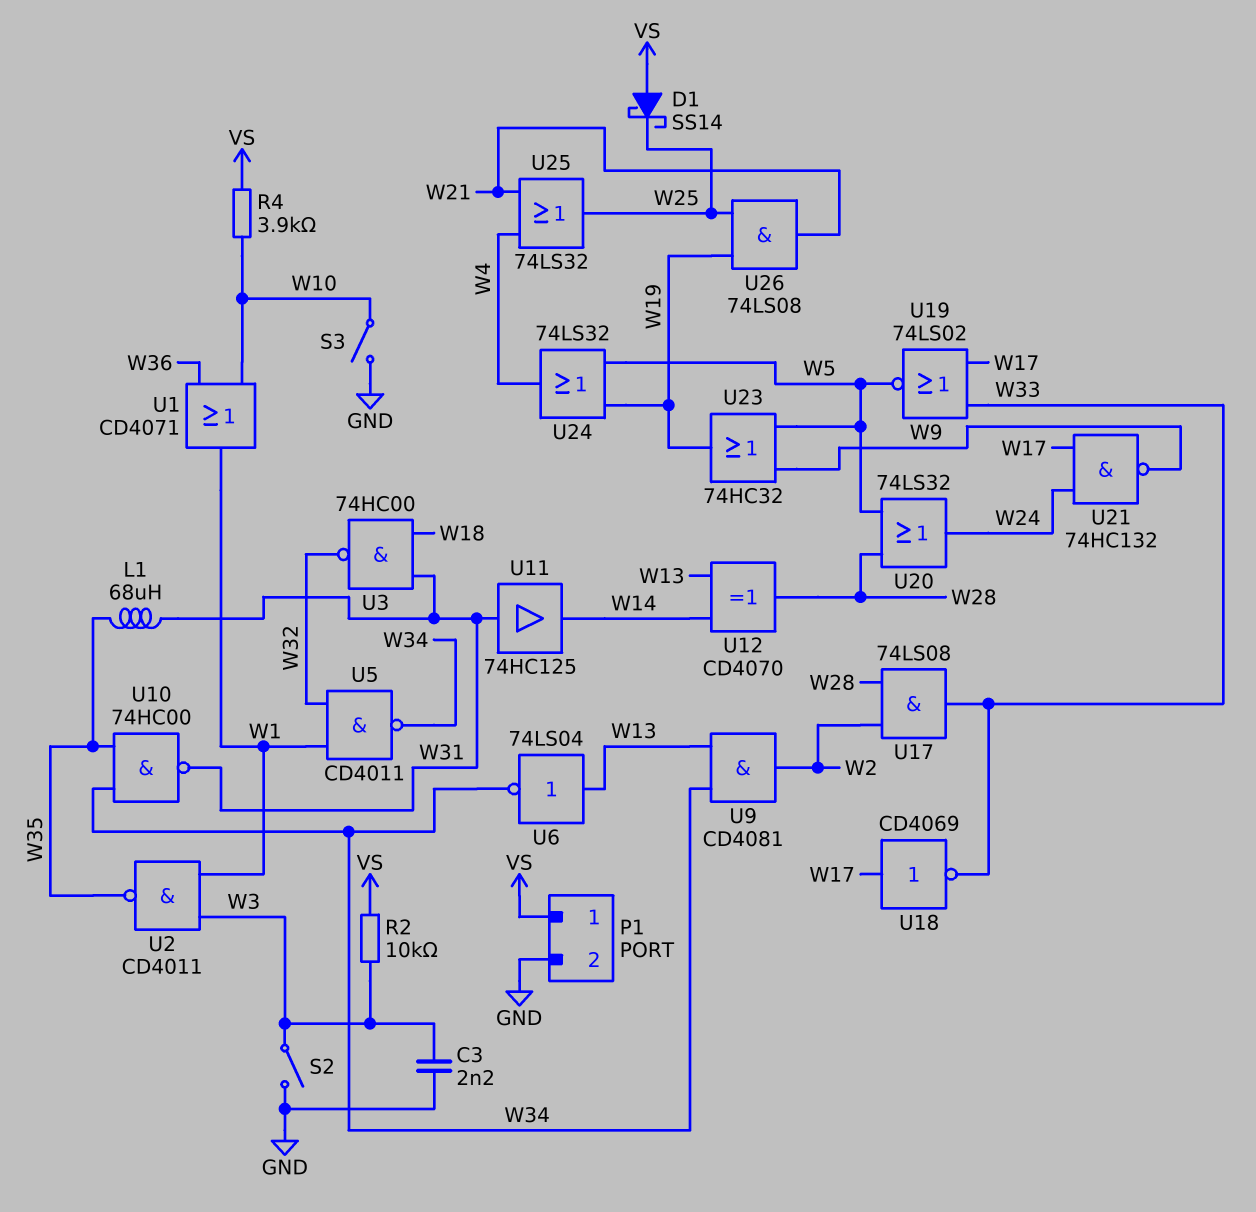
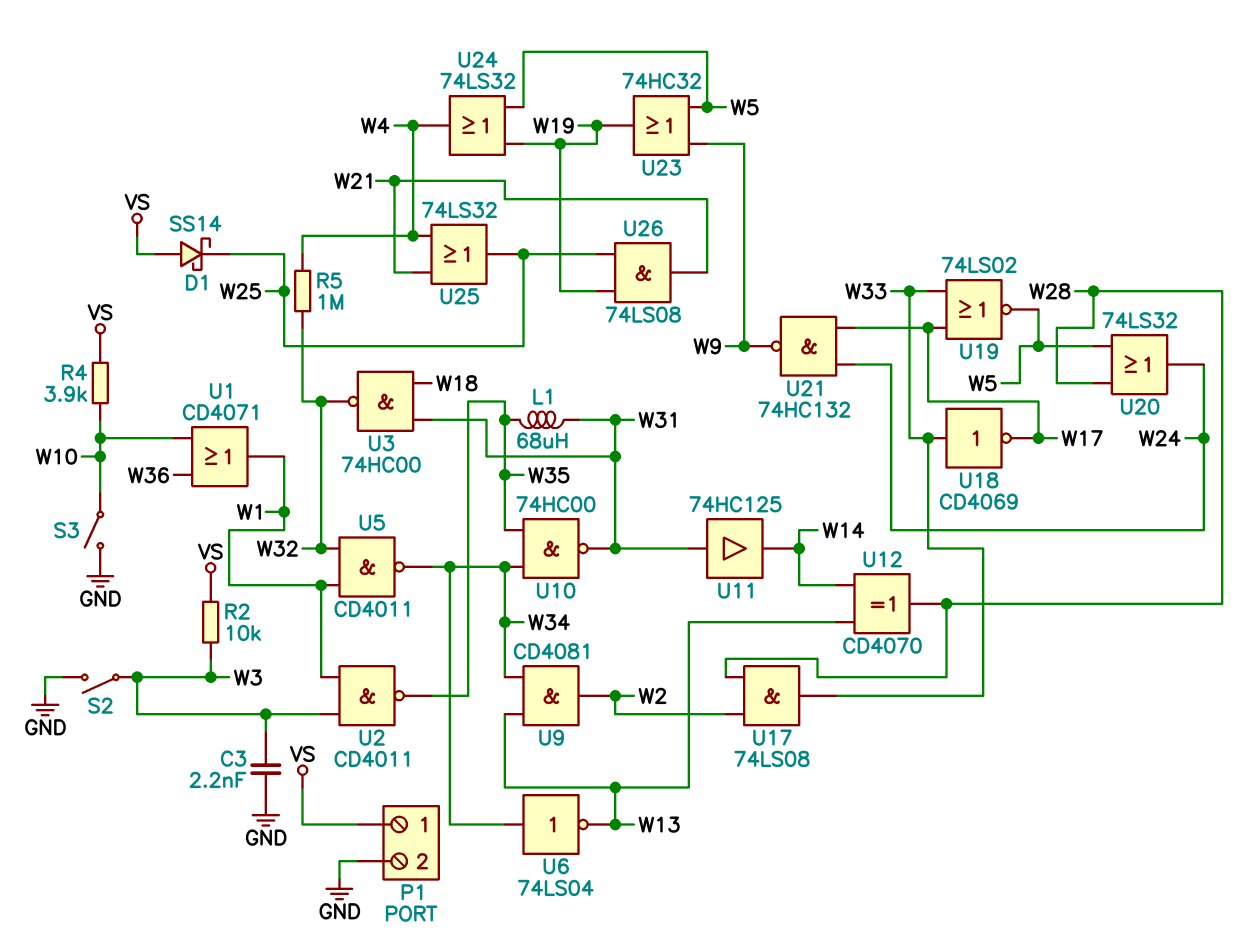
R5: none -> 1M (W4, W32)
U6: NOT 74LS04 (in W13, out W34) -> NOT 74LS04 (in W34, out W13)
U18: NOT CD4069 (in W17, out W33) -> NOT CD4069 (in W33, out W17)

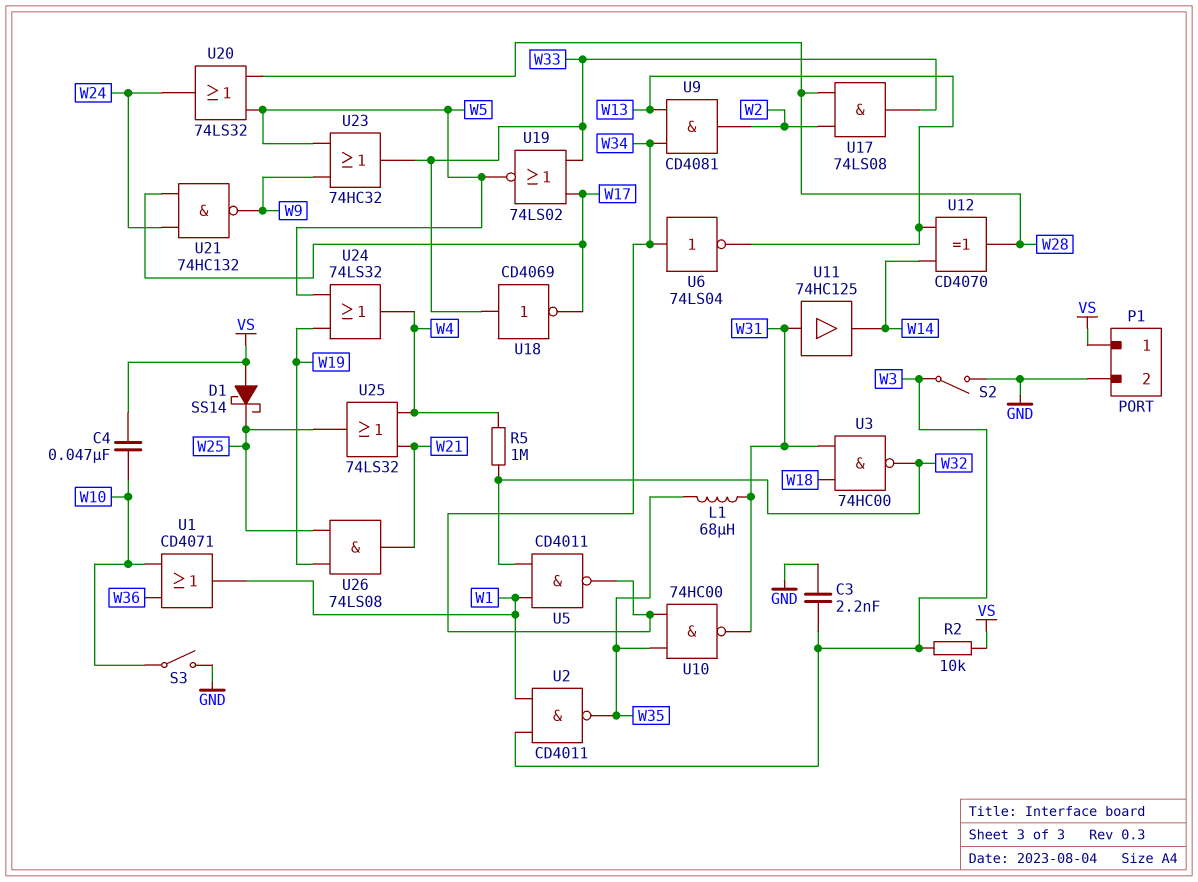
C4: none -> 47nF (VS, W10)
R4: 3.9k (VS, W10) -> none
U23: OR 74HC32 (in W5, in W9, out W19) -> OR 74HC32 (in W5, in W9, out W33)

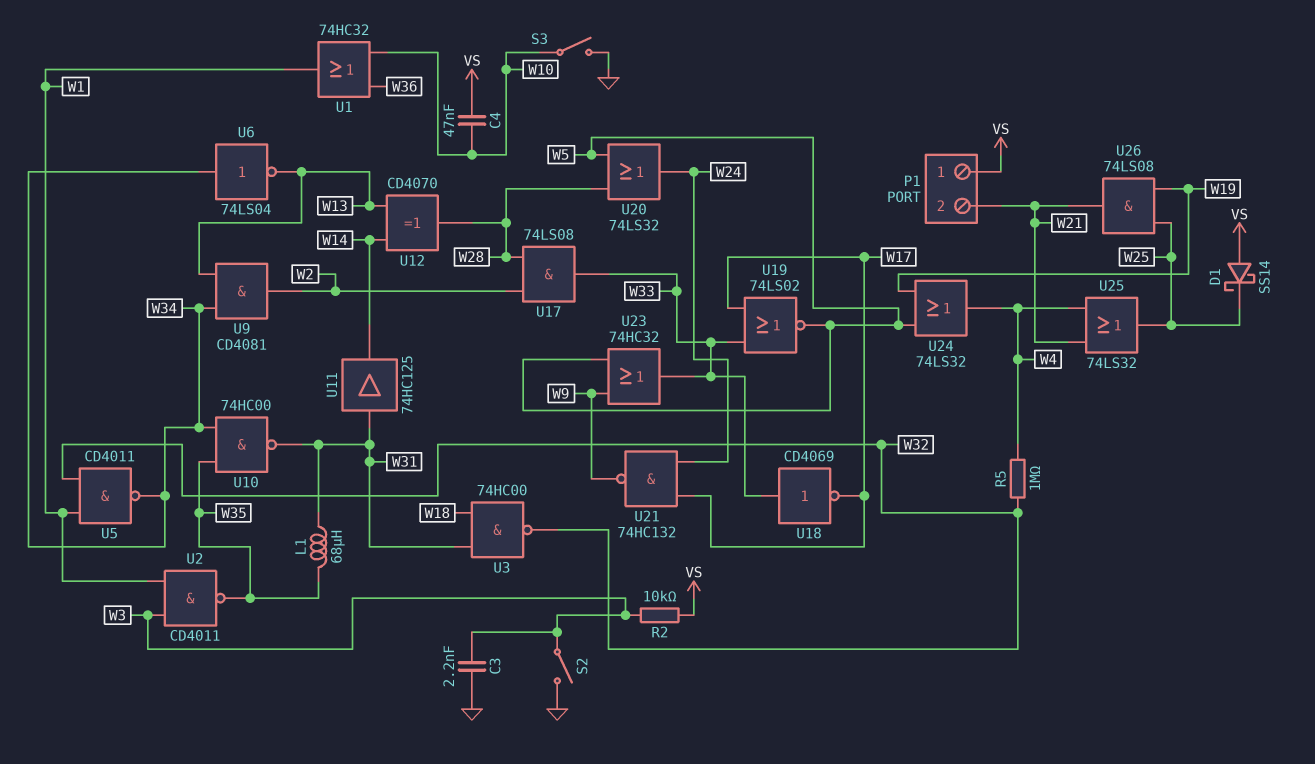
P1 pin 2: GND -> W21
U1: OR CD4071 (in W10, in W36, out W1) -> OR 74HC32 (in W10, in W36, out W1)

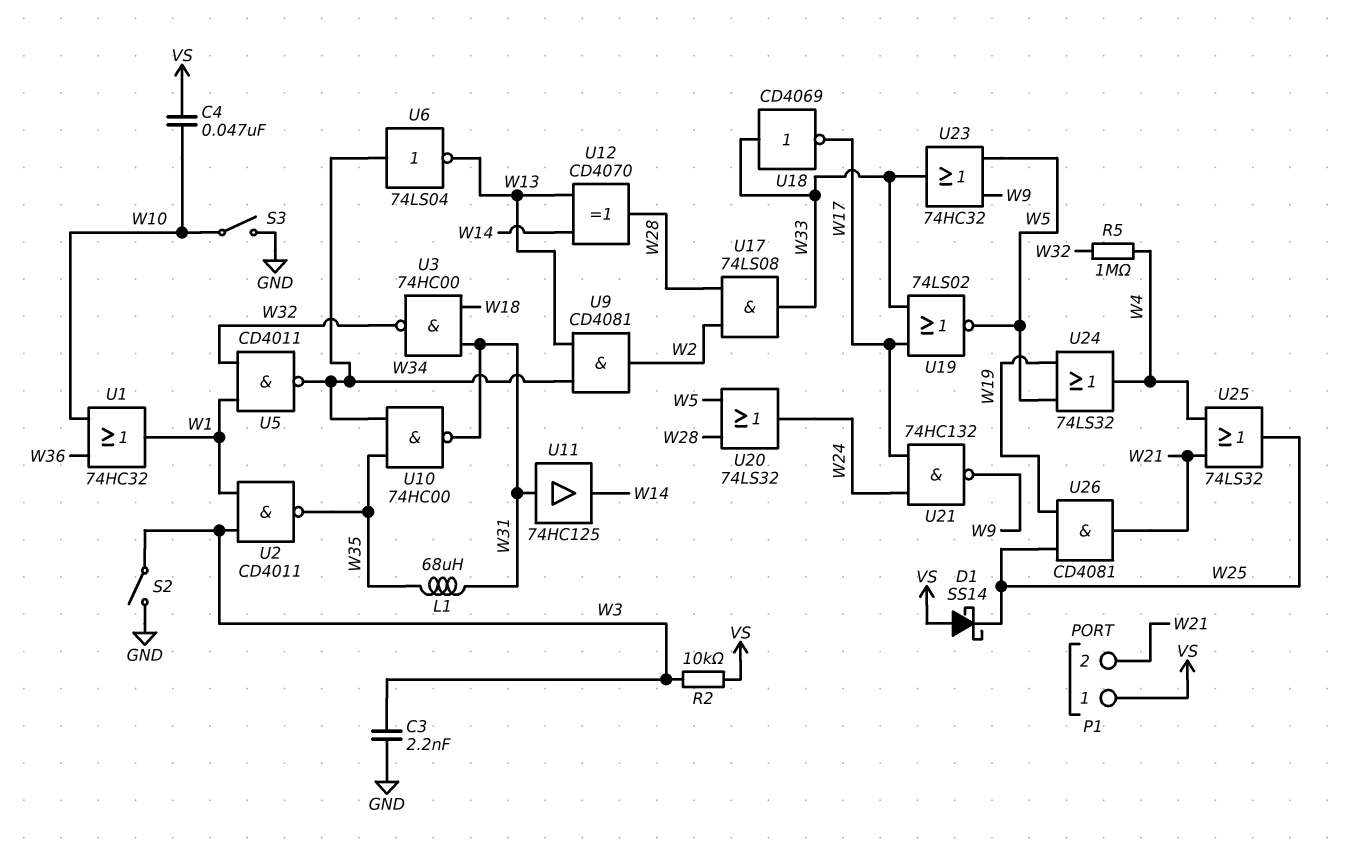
U26: AND 74LS08 (in W19, in W25, out W21) -> AND CD4081 (in W19, in W25, out W21)

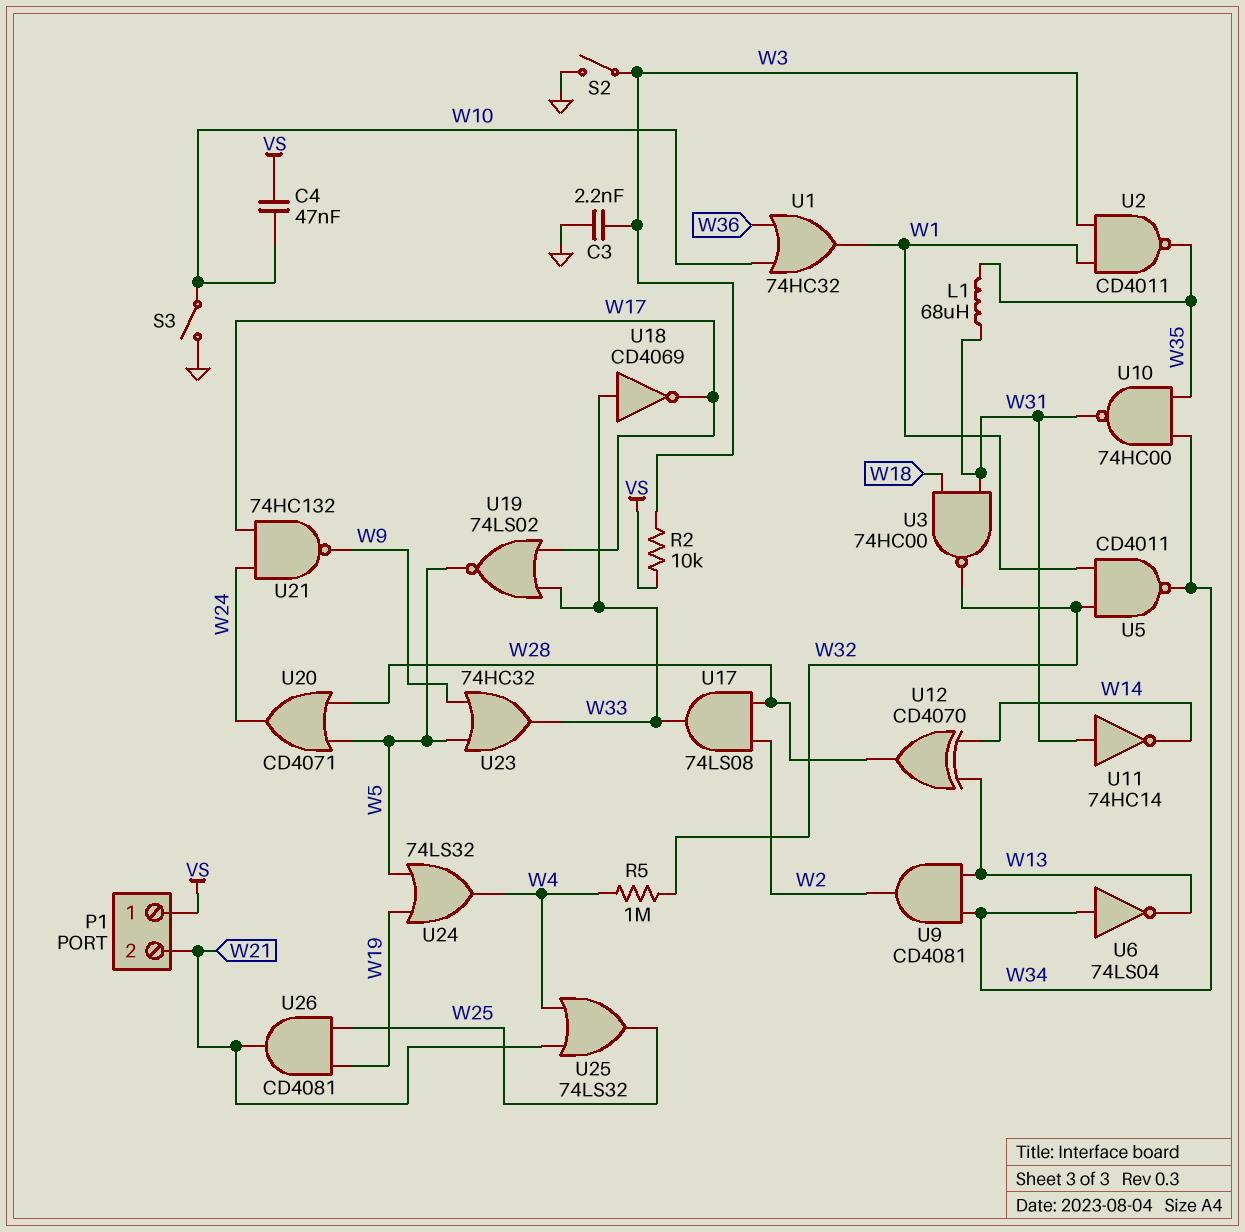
D1: schottky SS14 (A VS, K W25) -> none
U11: buffer 74HC125 (in W31, out W14) -> NOT 74HC14 (in W31, out W14)
U20: OR 74LS32 (in W5, in W28, out W24) -> OR CD4071 (in W5, in W28, out W24)

